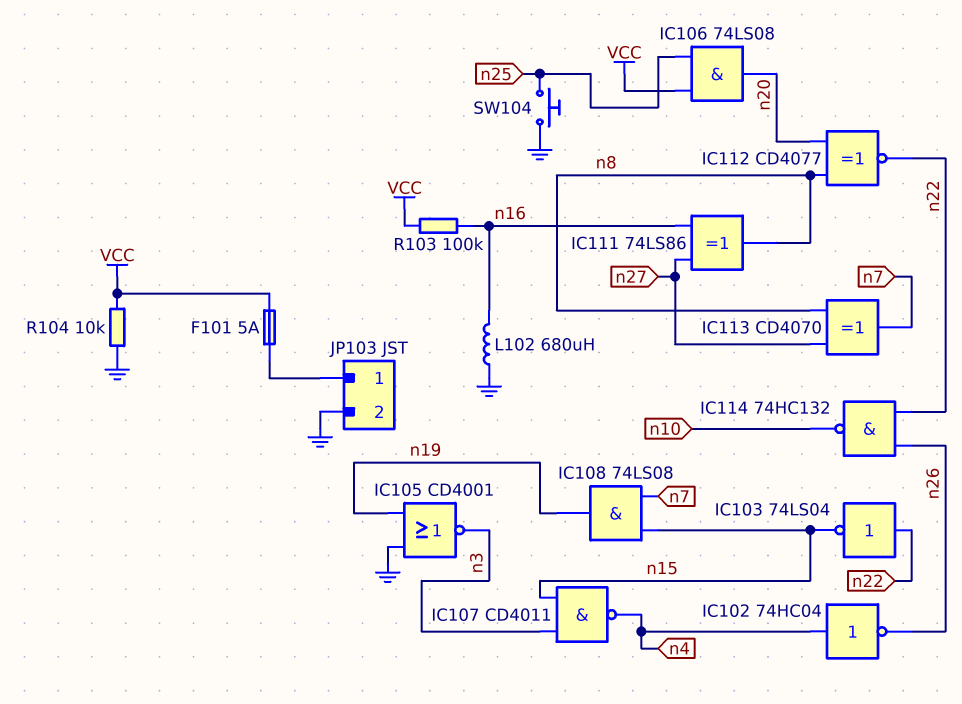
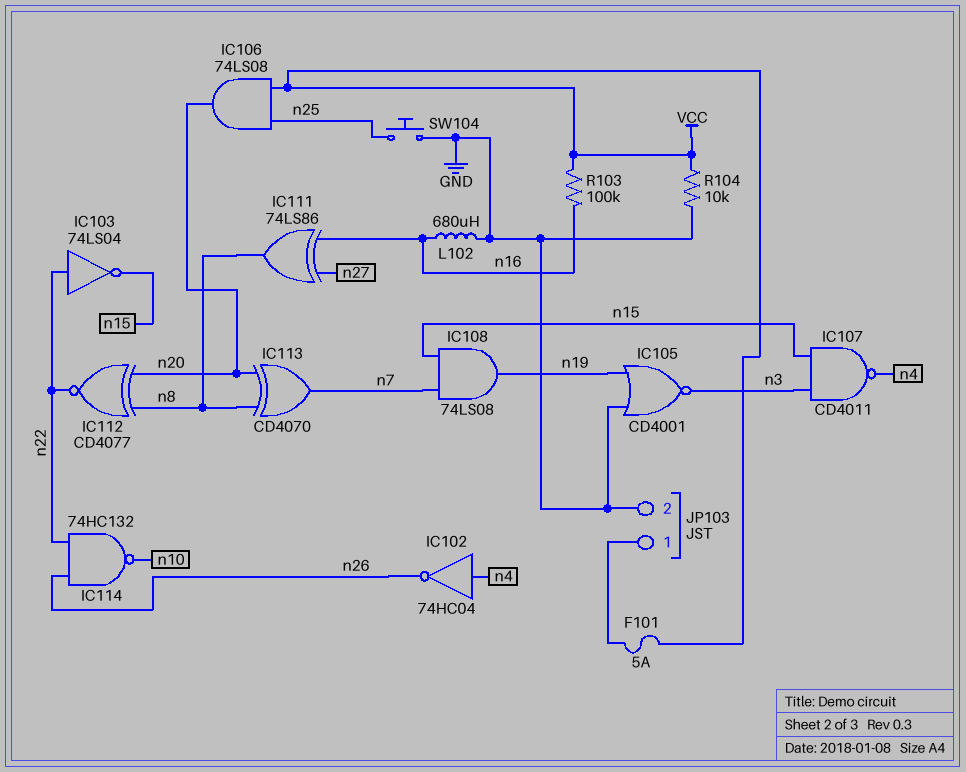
IC113: XOR CD4070 (in n8, in n27, out n7) -> XOR CD4070 (in n8, in n20, out n7)

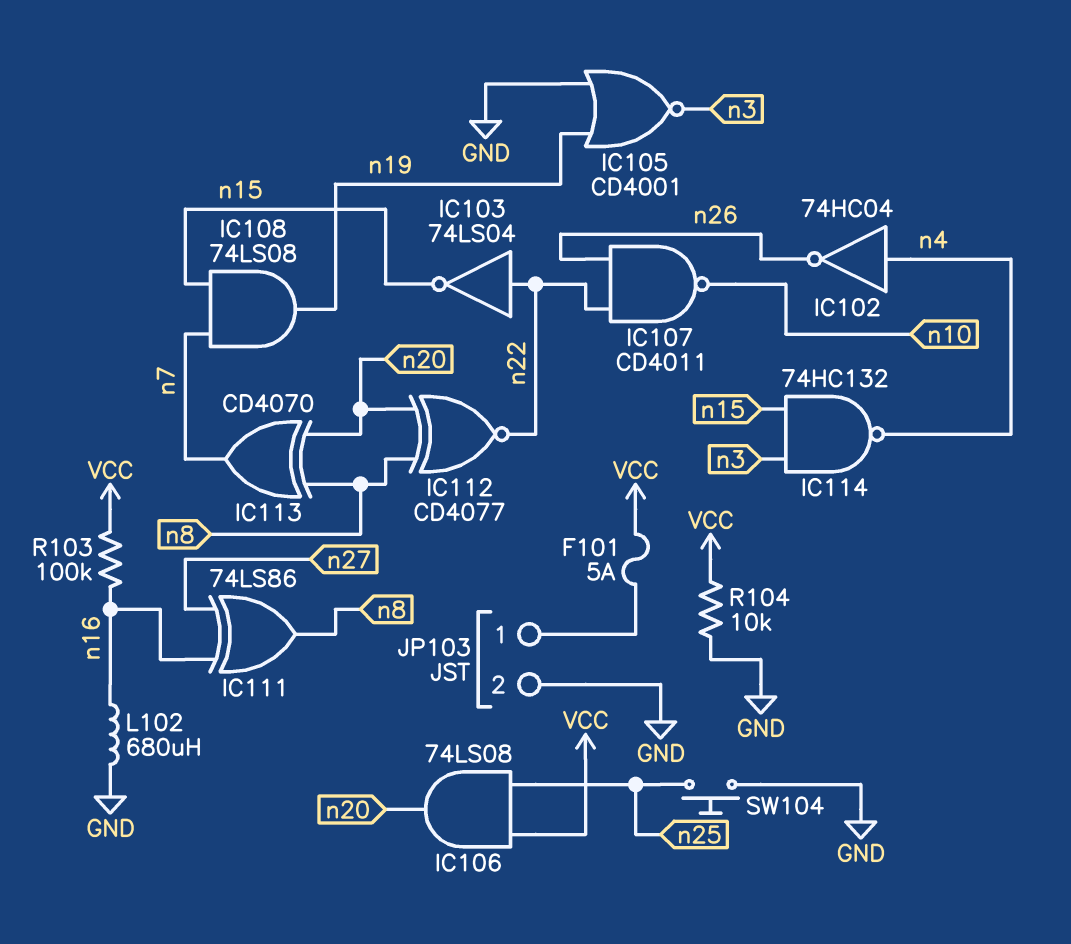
IC107: NAND CD4011 (in n3, in n15, out n4) -> NAND CD4011 (in n22, in n26, out n10)
IC114: NAND 74HC132 (in n22, in n26, out n10) -> NAND 74HC132 (in n3, in n15, out n4)

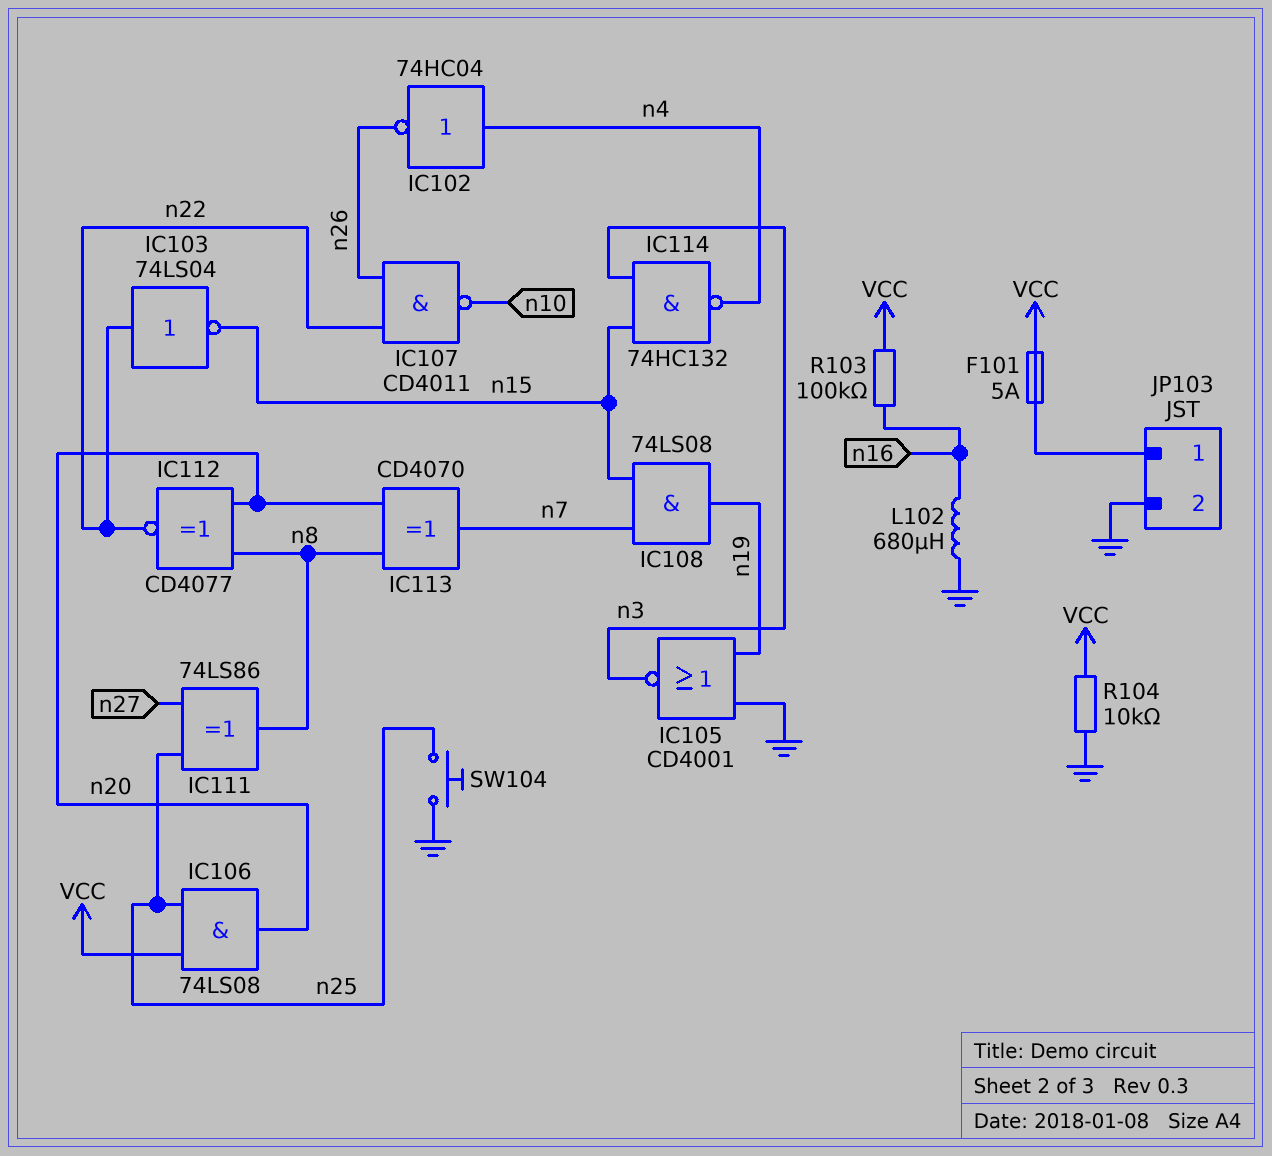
IC111: XOR 74LS86 (in n16, in n27, out n8) -> XOR 74LS86 (in n25, in n27, out n8)

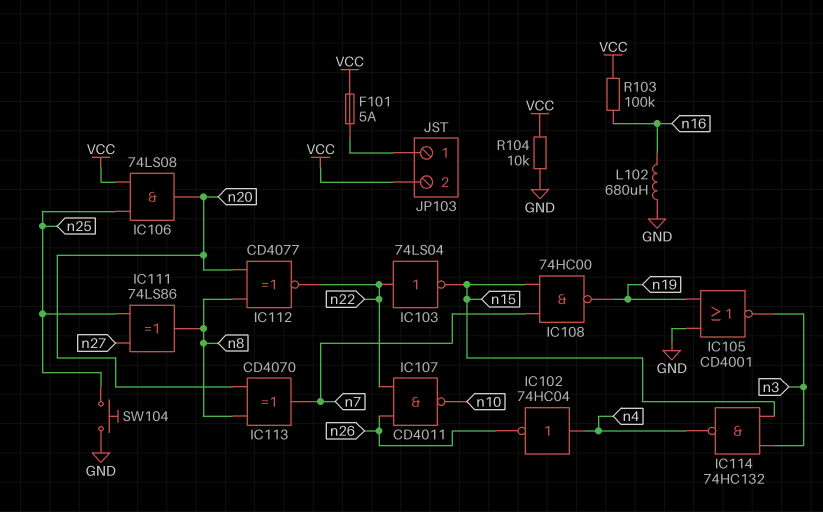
IC108: AND 74LS08 (in n7, in n15, out n19) -> NAND 74HC00 (in n7, in n15, out n19)
JP103 pin 2: GND -> VCC

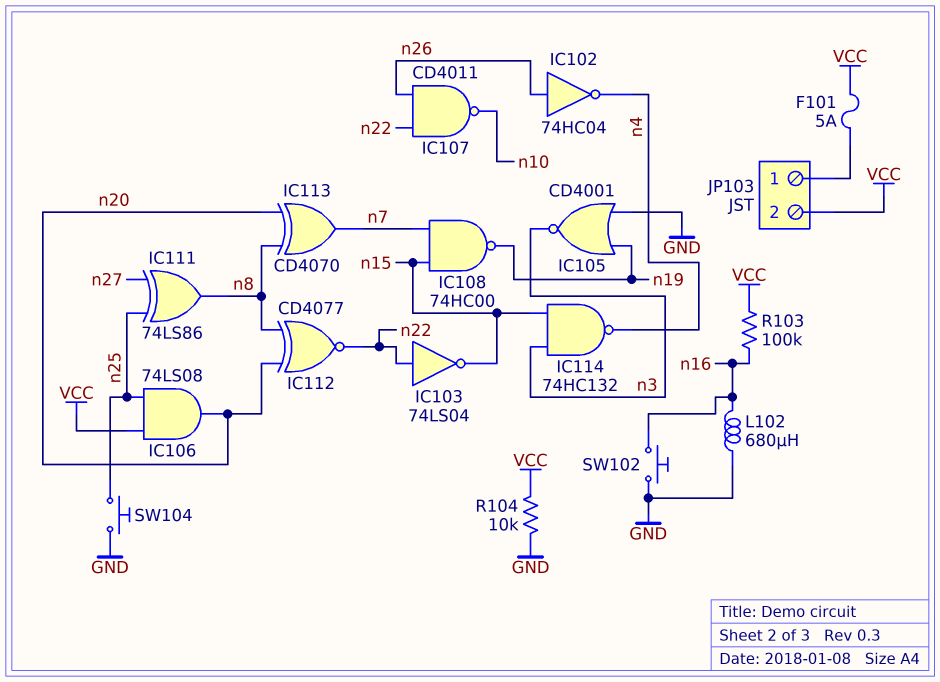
IC102: NOT 74HC04 (in n4, out n26) -> NOT 74HC04 (in n26, out n4)
SW102: none -> button (GND, n16)

